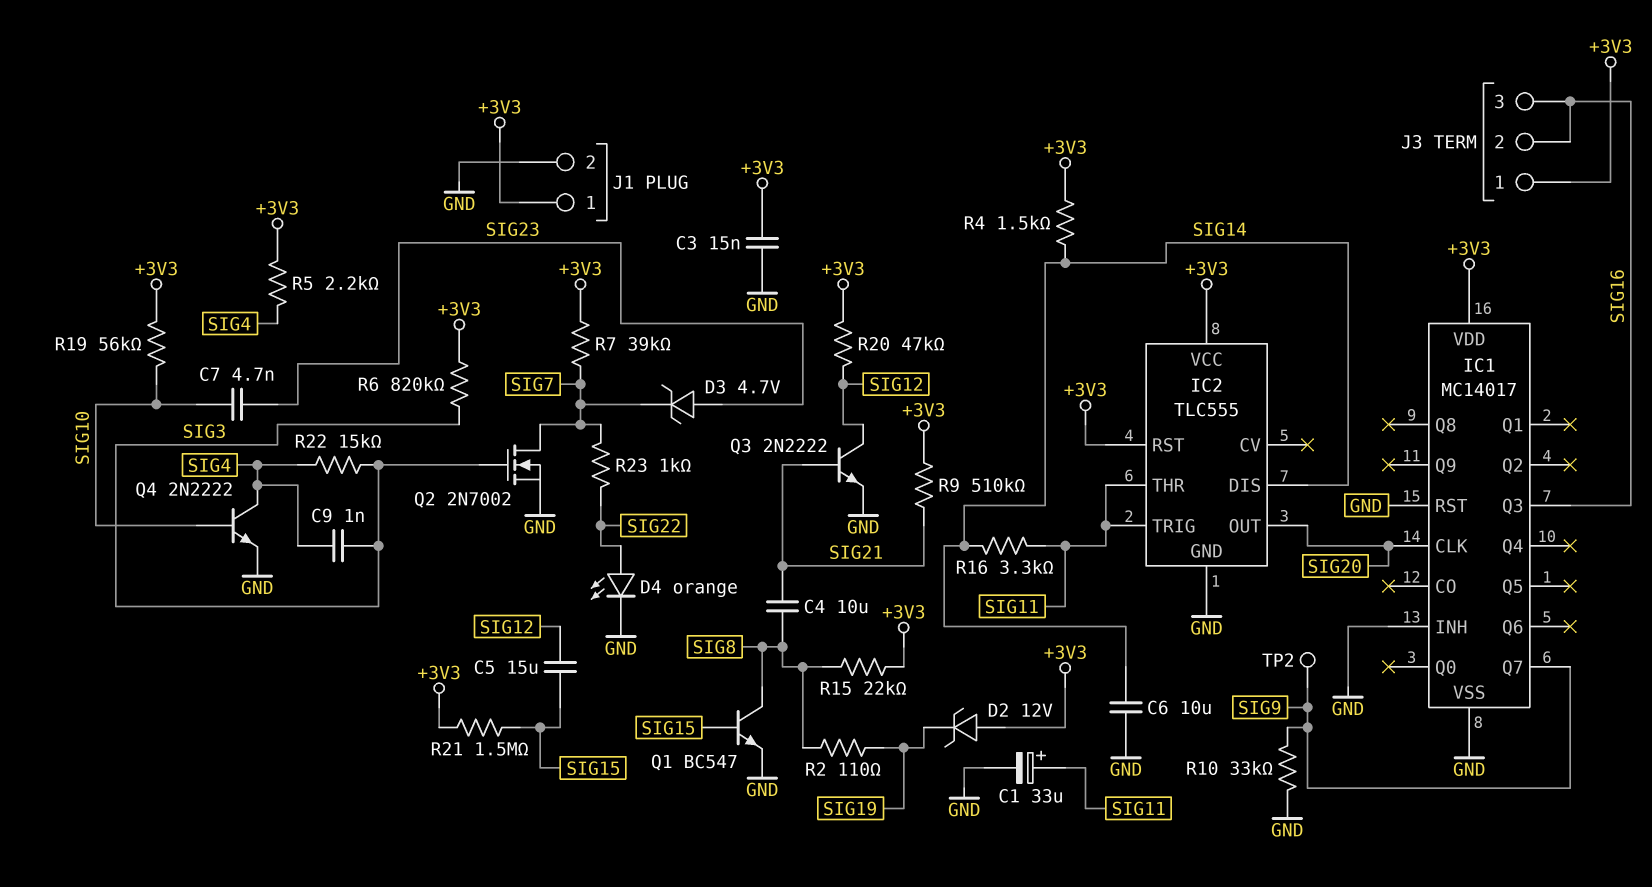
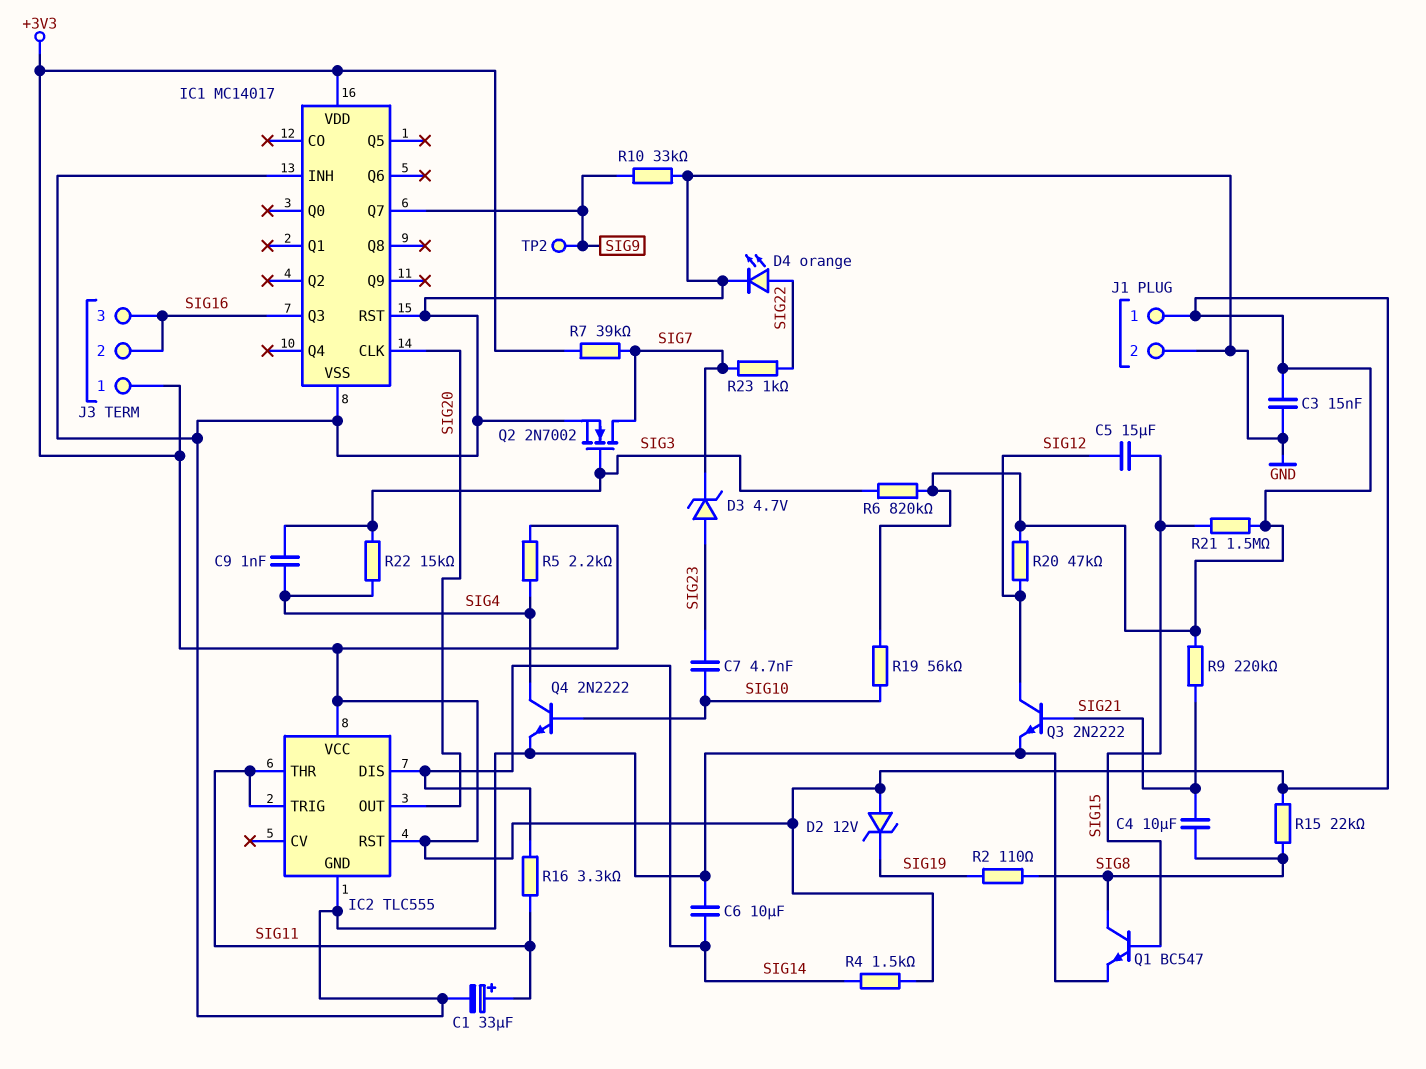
R9: 510k (+3V3, SIG21) -> 220k (+3V3, SIG21)

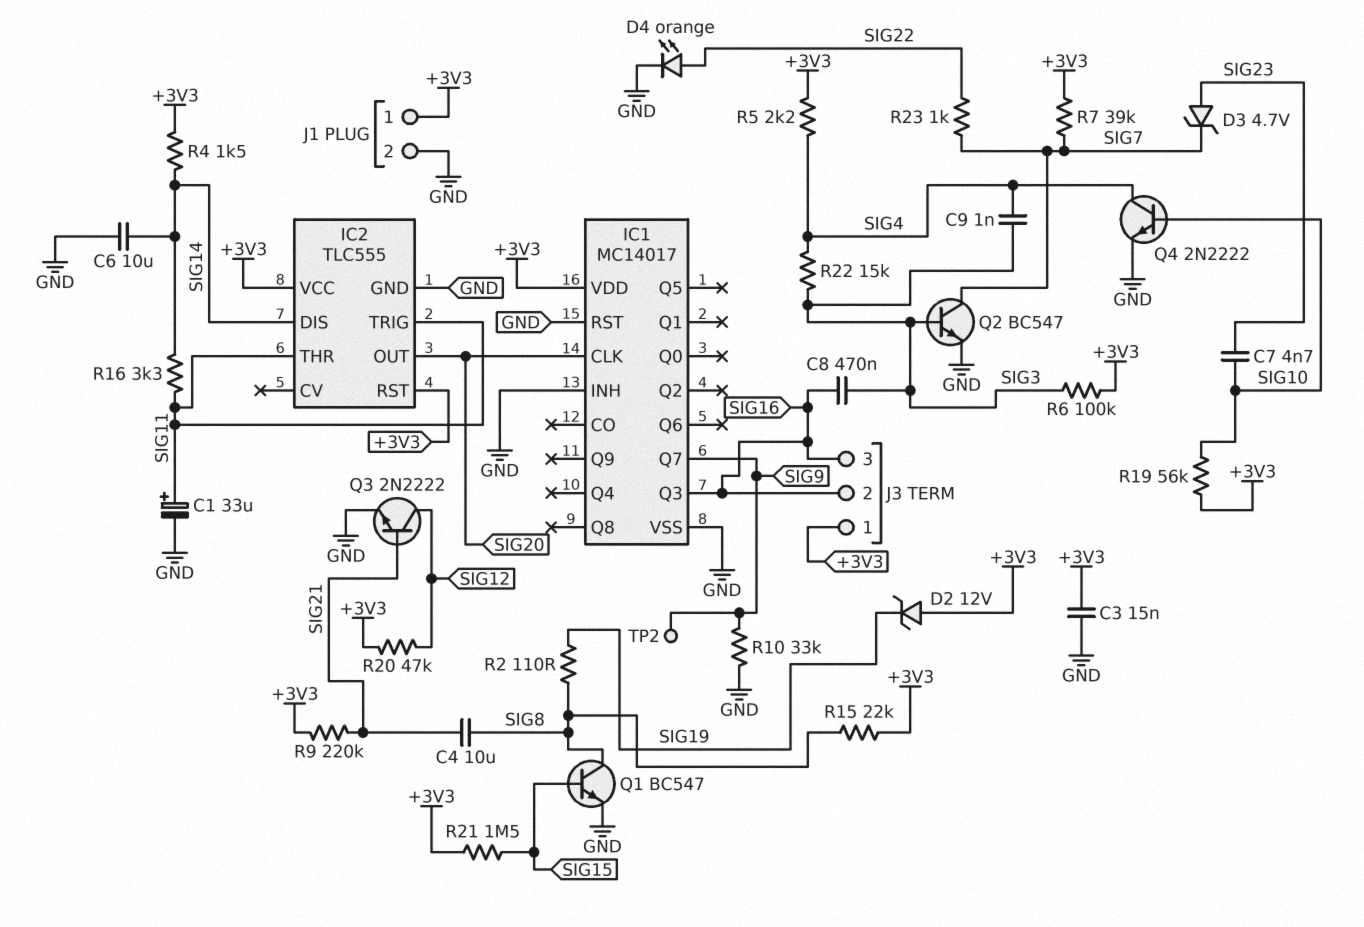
C5: 15uF (SIG12, SIG15) -> none
C8: none -> 470nF (SIG3, SIG16)
Q2: NMOS 2N7002 (G SIG3, D SIG7, S GND) -> NPN BC547 (B SIG3, C SIG7, E GND)
R6: 820k (+3V3, SIG3) -> 100k (+3V3, SIG3)

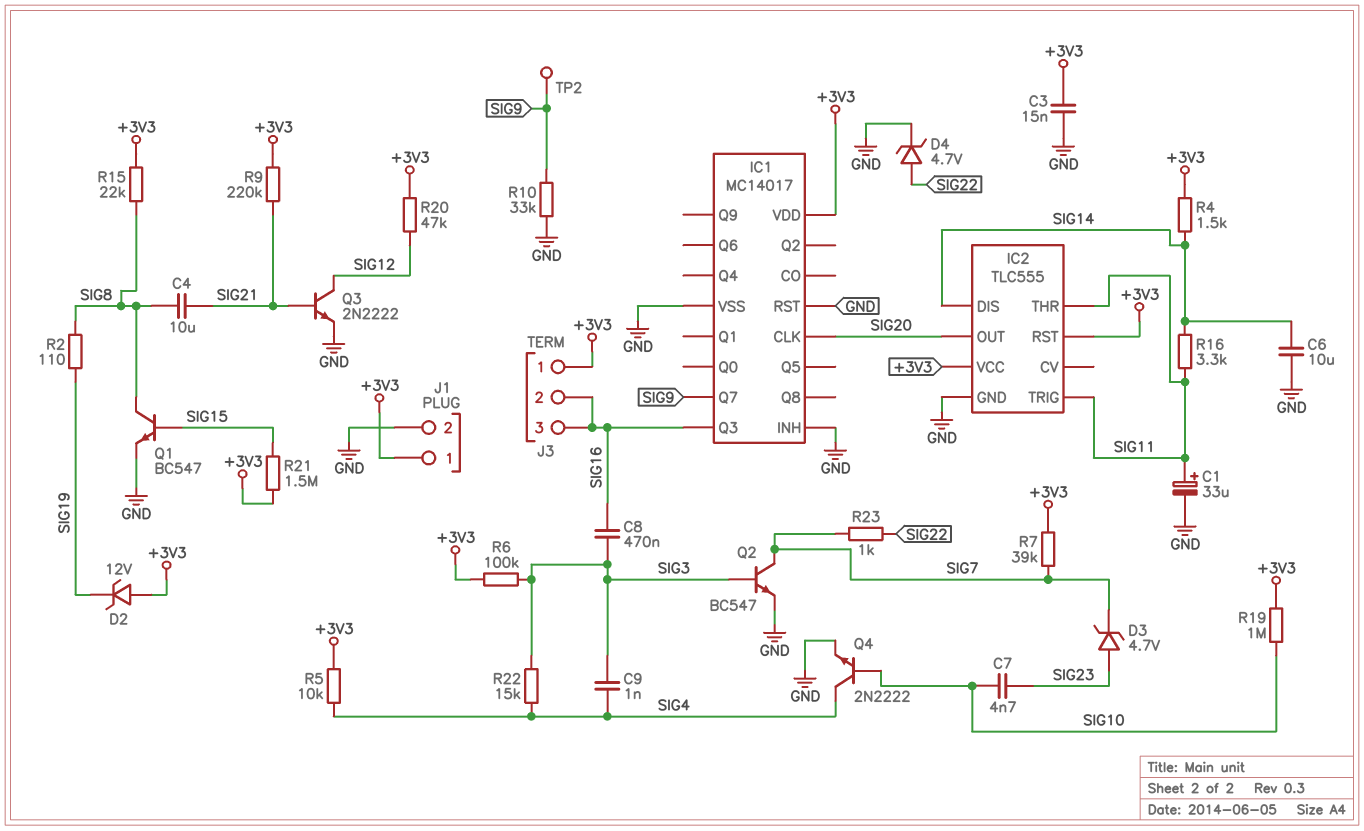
D4: LED orange (A SIG22, K GND) -> zener 4.7V (A SIG22, K GND)
R5: 2.2k (+3V3, SIG4) -> 10k (+3V3, SIG4)
R19: 56k (+3V3, SIG10) -> 1M (+3V3, SIG10)

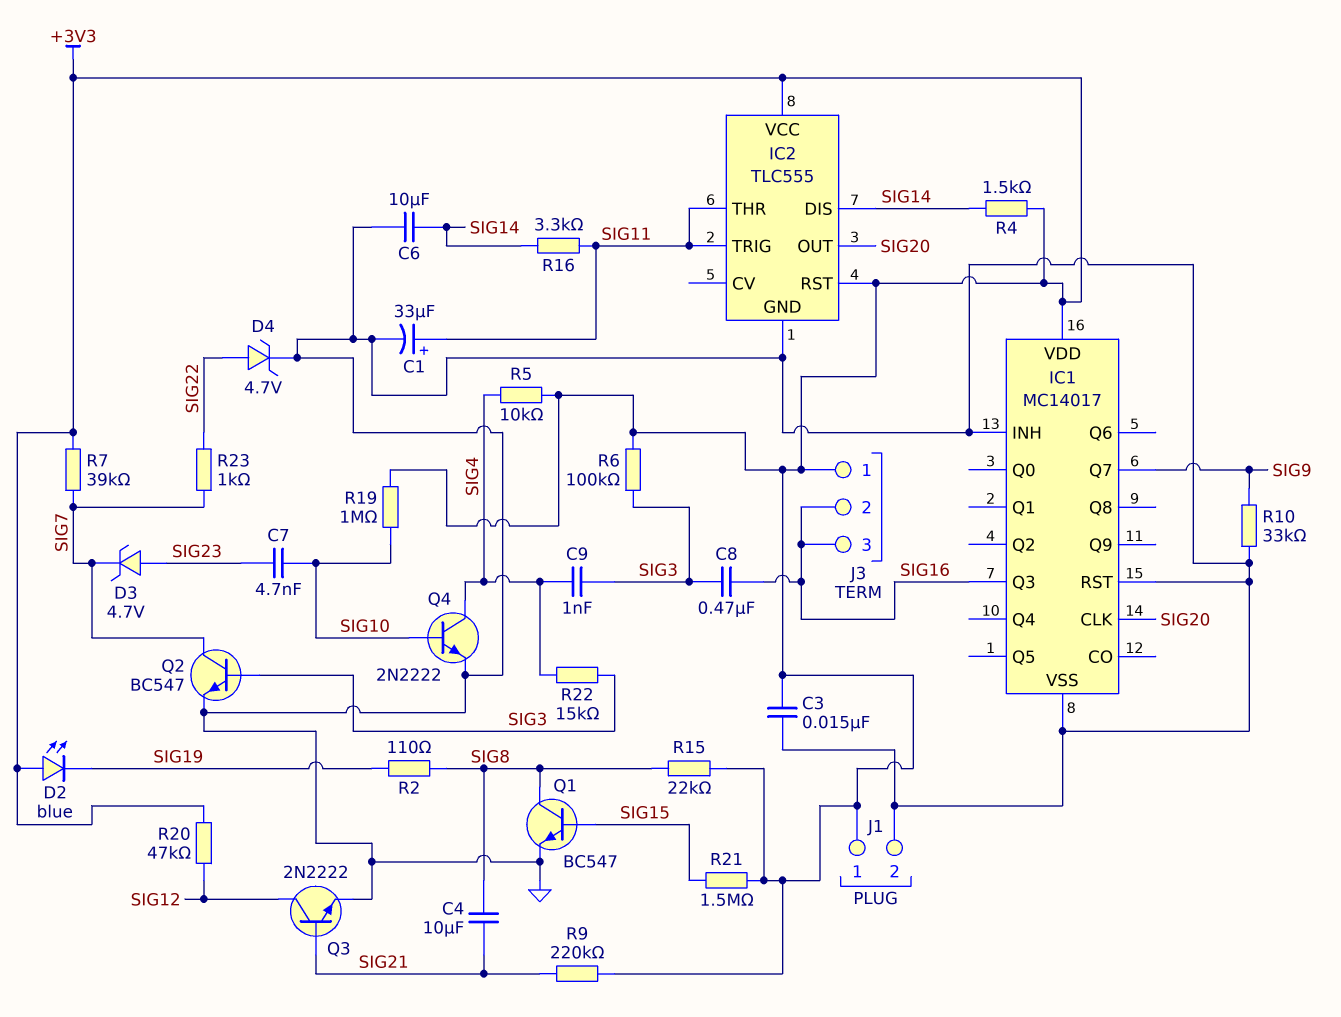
D2: zener 12V (A +3V3, K SIG19) -> LED blue (A +3V3, K SIG19)
TP2: test point (SIG9) -> none

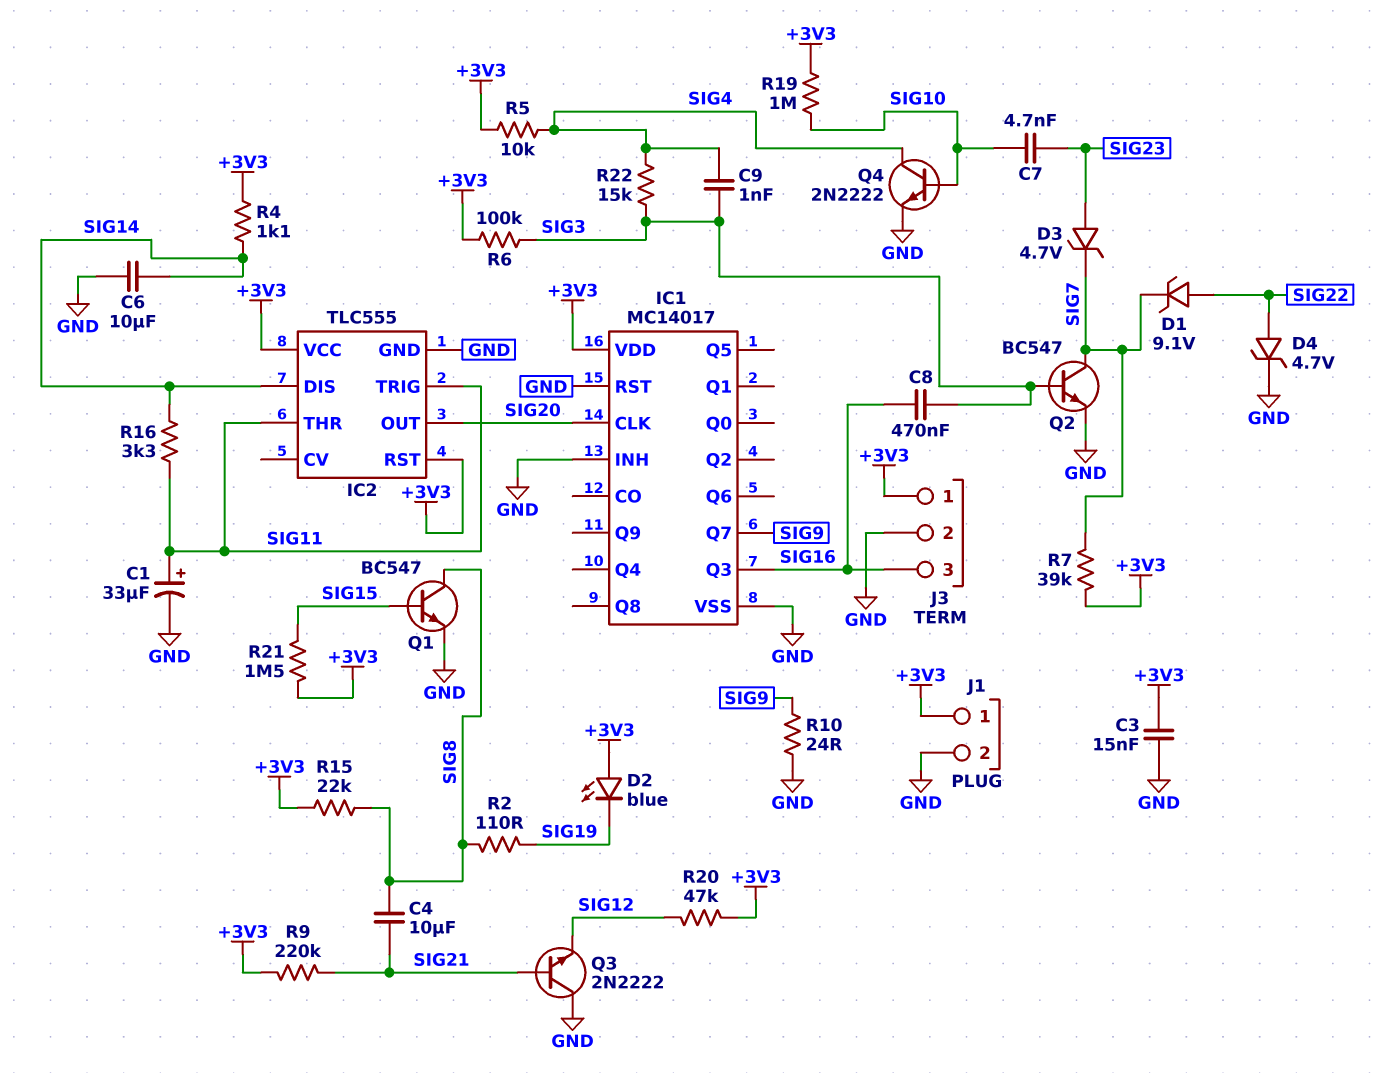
D1: none -> zener 9.1V (A SIG22, K SIG7)
J3 pin 2: SIG16 -> GND
Q3: NPN 2N2222 (B SIG21, C SIG12, E GND) -> NPN 2N2222 (B SIG21, C GND, E SIG12)
R4: 1.5k (+3V3, SIG14) -> 1.1k (+3V3, SIG14)
R10: 33k (GND, SIG9) -> 24 (GND, SIG9)
R23: 1k (SIG7, SIG22) -> none

